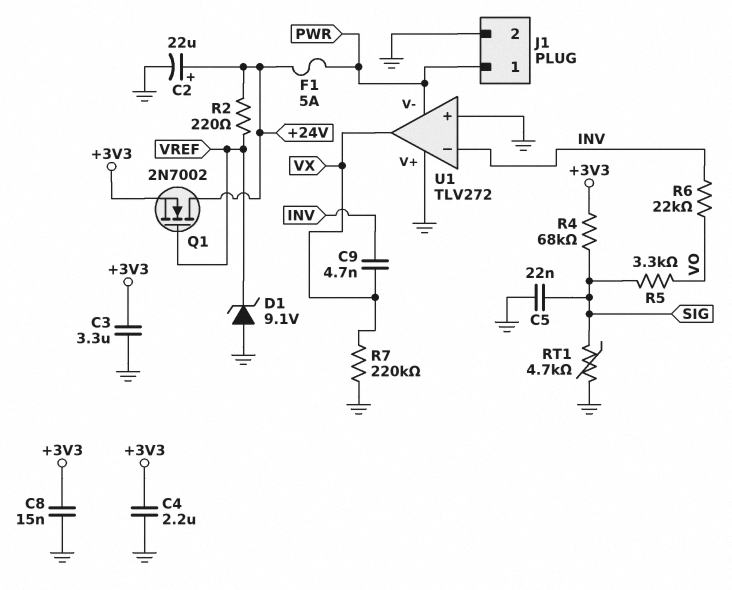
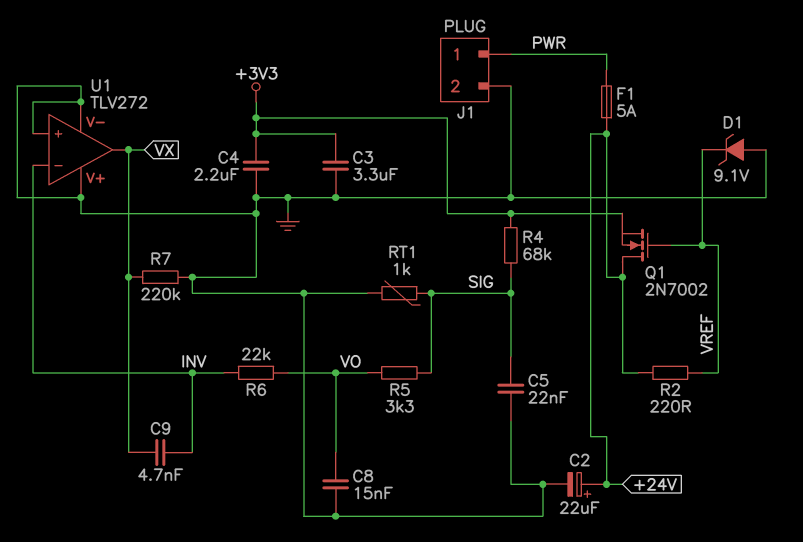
C8: 15nF (+3V3, GND) -> 15nF (GND, VO)
RT1: 4.7k (GND, SIG) -> 1k (GND, SIG)
U1 pin V-: PWR -> GND

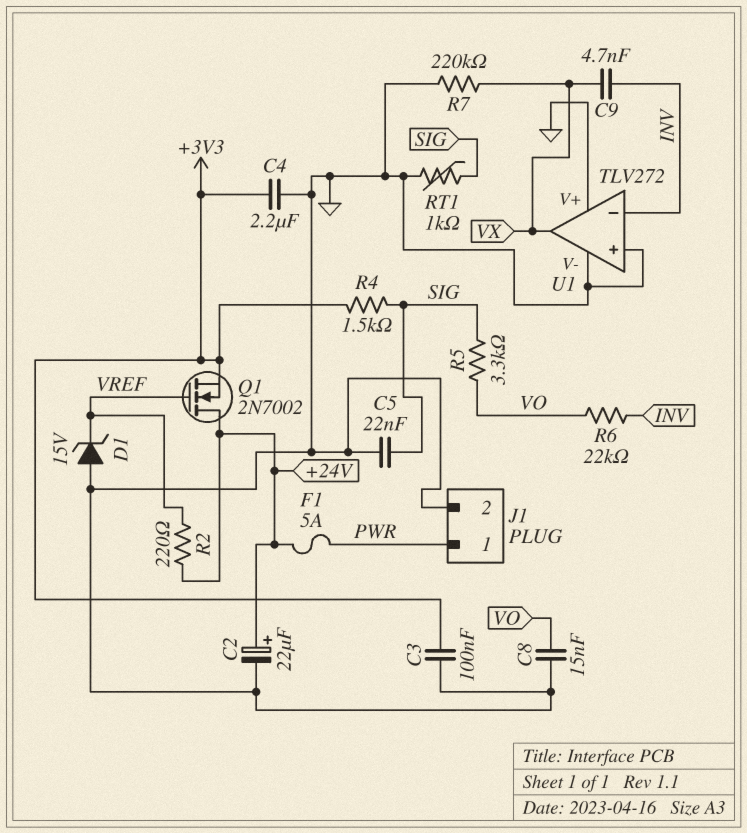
C3: 3.3uF (+3V3, GND) -> 100nF (+3V3, GND)
D1: zener 9.1V (A GND, K VREF) -> zener 15V (A GND, K VREF)
R4: 68k (+3V3, SIG) -> 1.5k (+3V3, SIG)

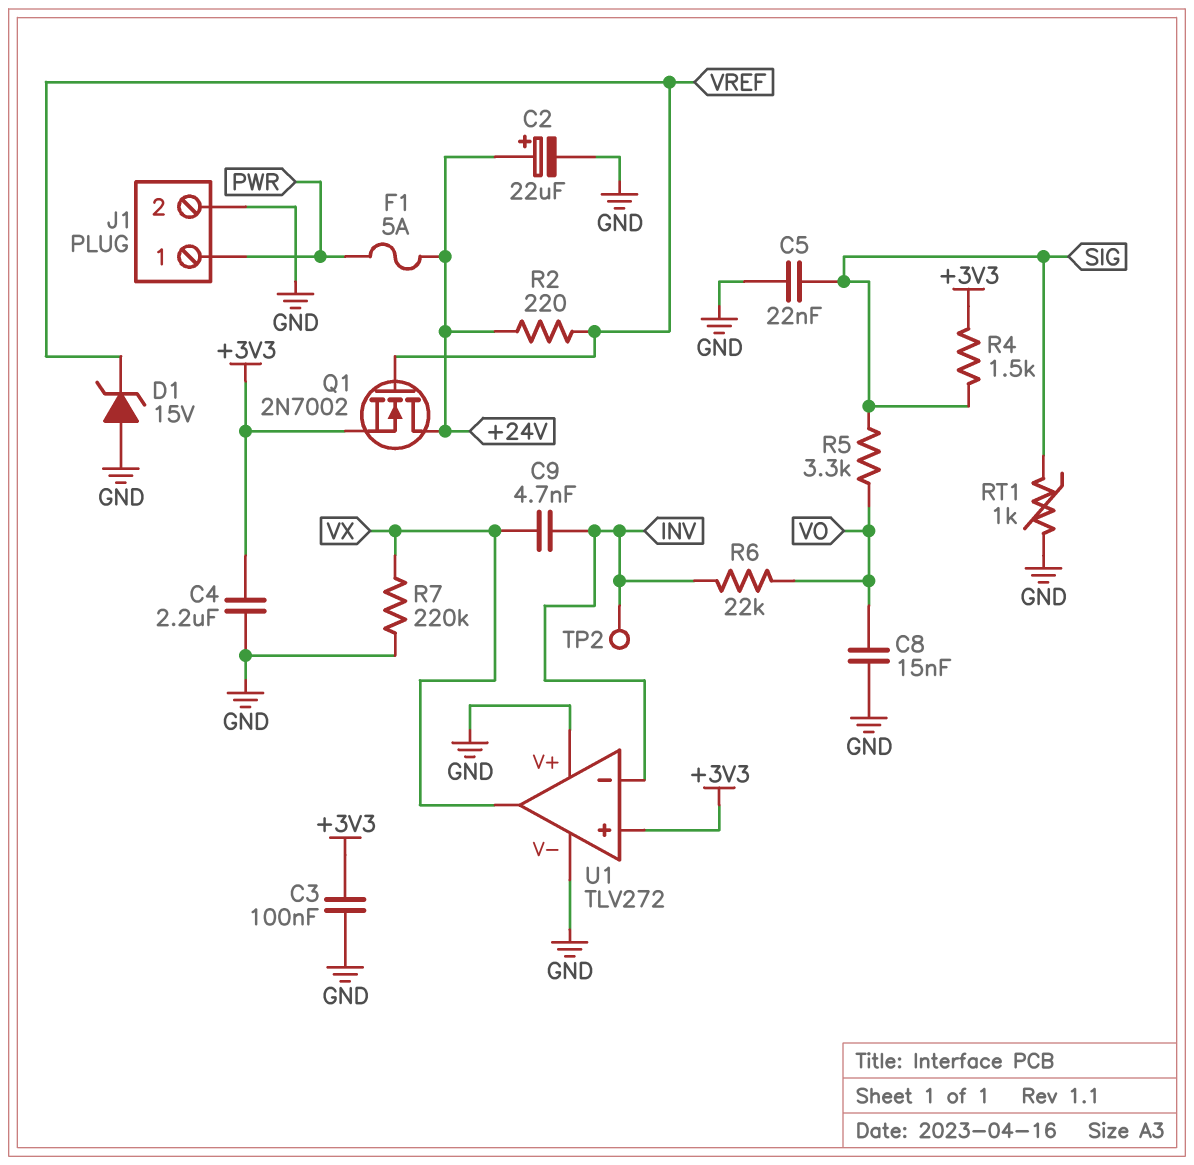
TP2: none -> test point (INV)
U1 pin in+: GND -> +3V3

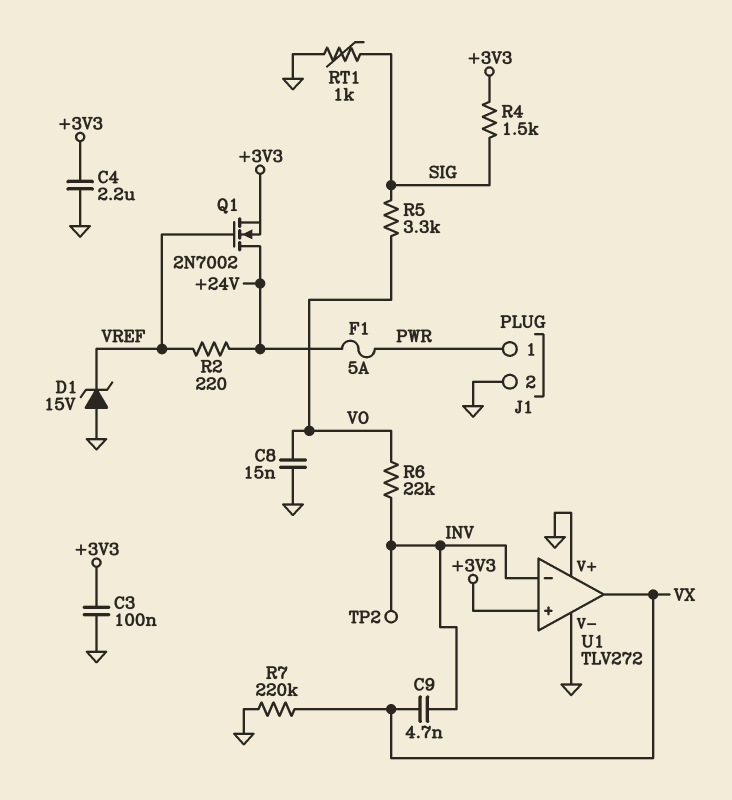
C2: 22uF (plus +24V, minus GND) -> none
C5: 22nF (GND, SIG) -> none

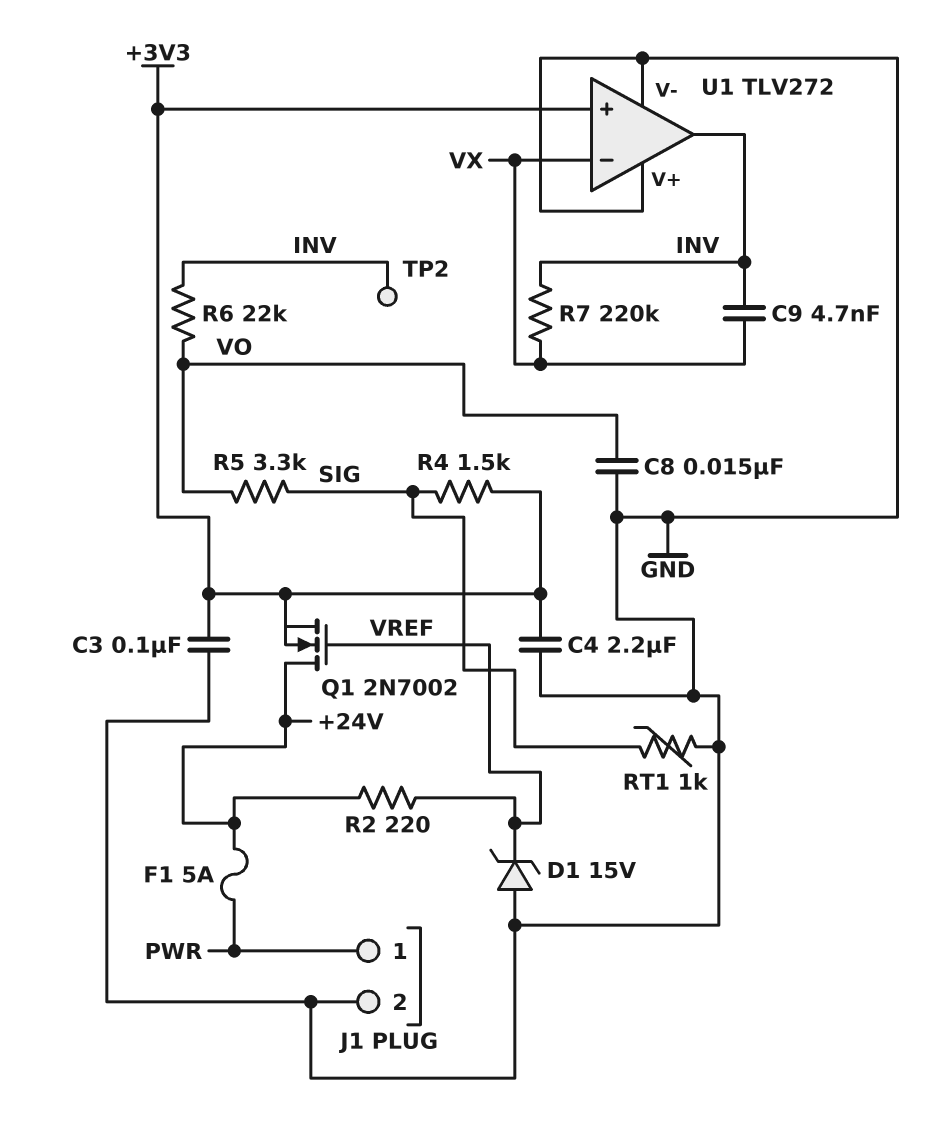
R7: 220k (GND, VX) -> 220k (INV, VX)
U1 pin in-: INV -> VX
U1 pin out: VX -> INV

